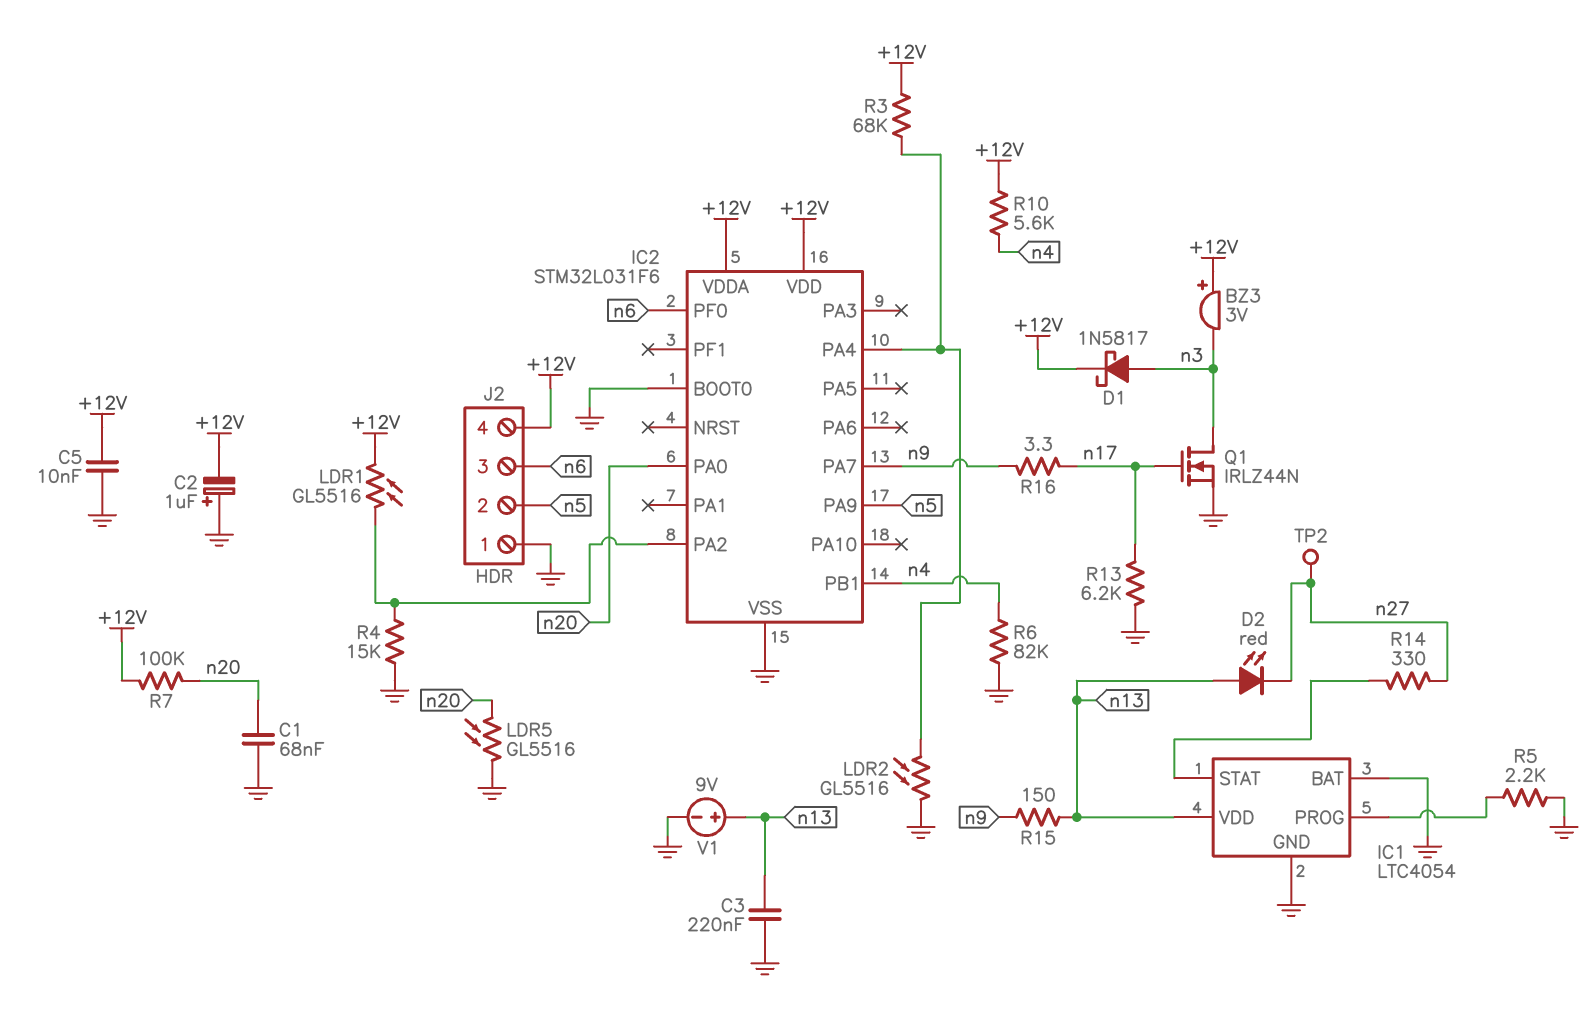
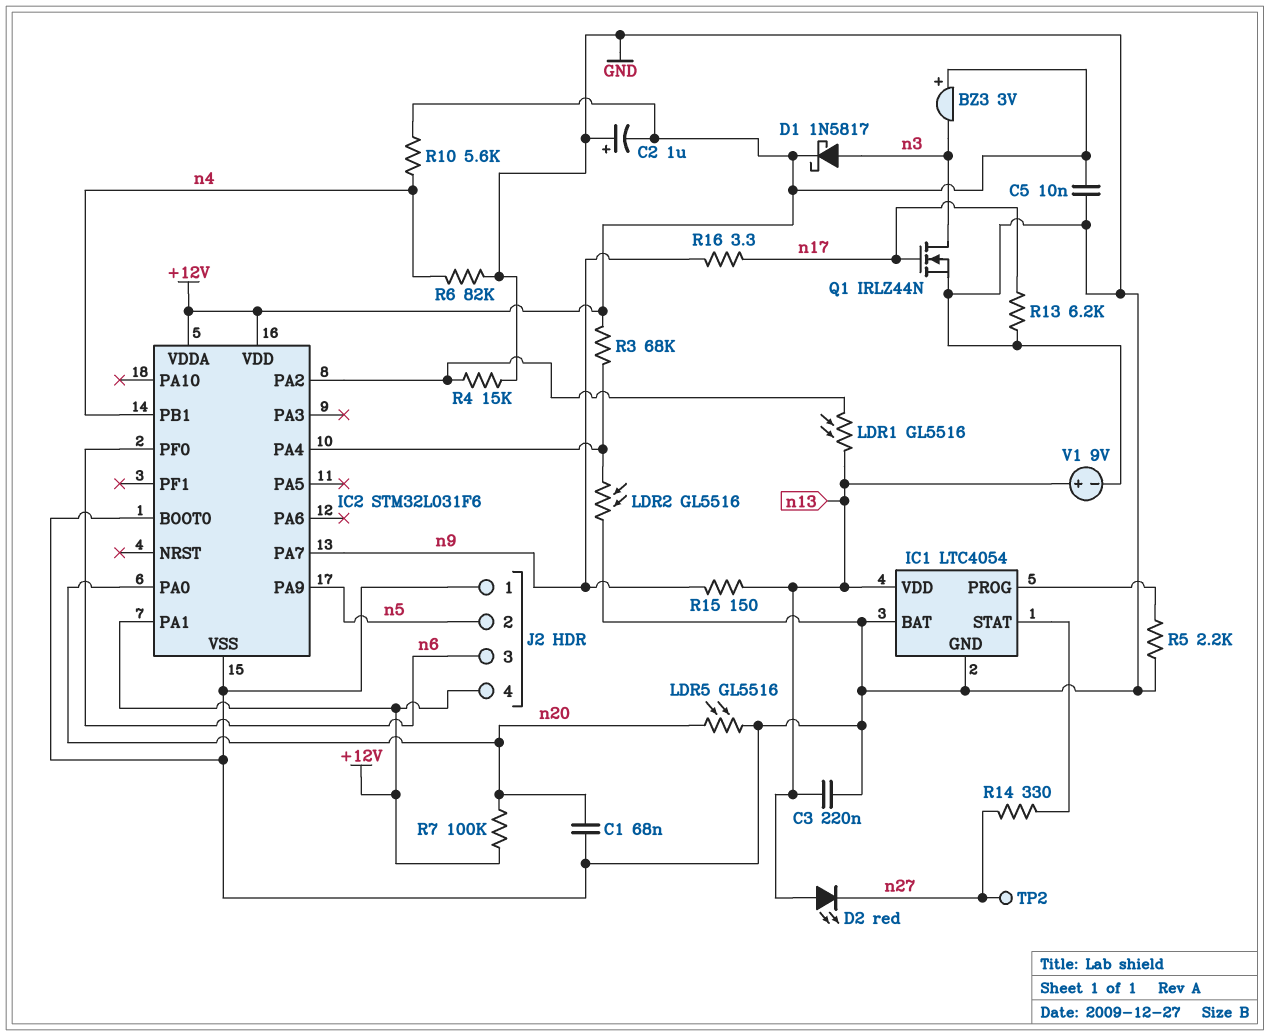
IC2 pin PA1: none -> +12V
LDR1: GL5516 (+12V, IC2/PA2) -> GL5516 (IC2/PA2, n13)

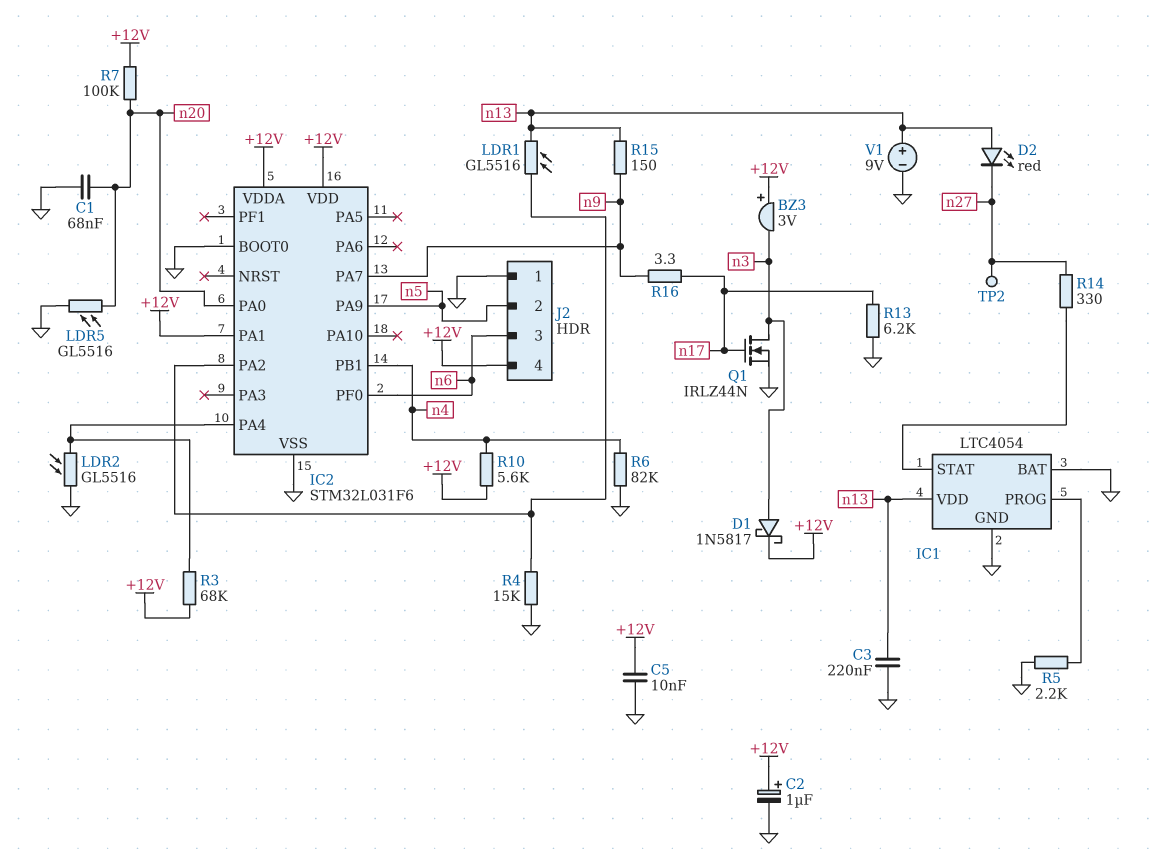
C2: 1uF (plus GND, minus +12V) -> 1uF (plus +12V, minus GND)

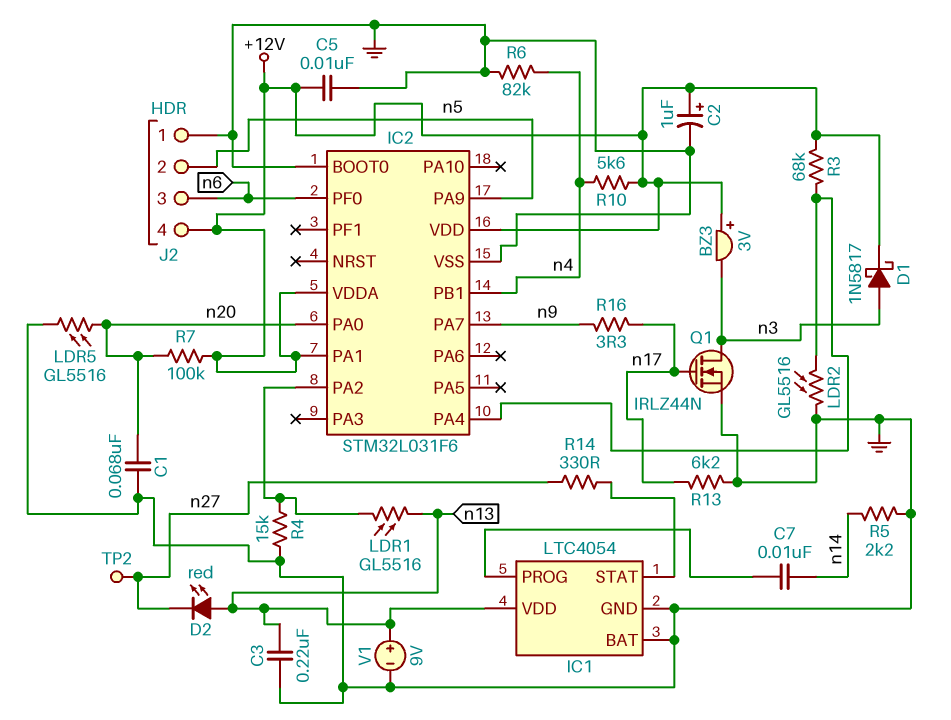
C7: none -> 10nF (IC1/PROG, n14)
R5: 2.2k (GND, IC1/PROG) -> 2.2k (GND, n14)
R15: 150 (n9, n13) -> none

